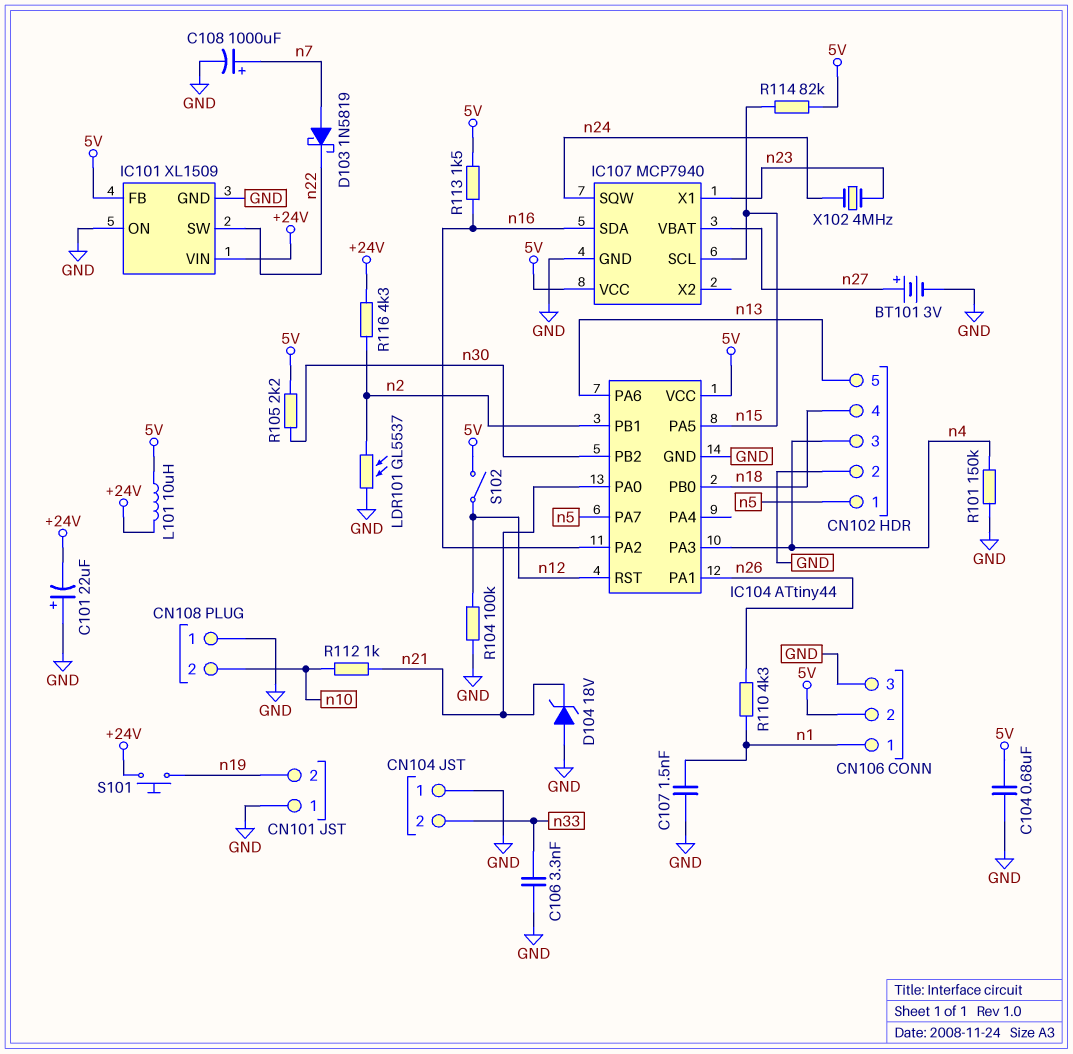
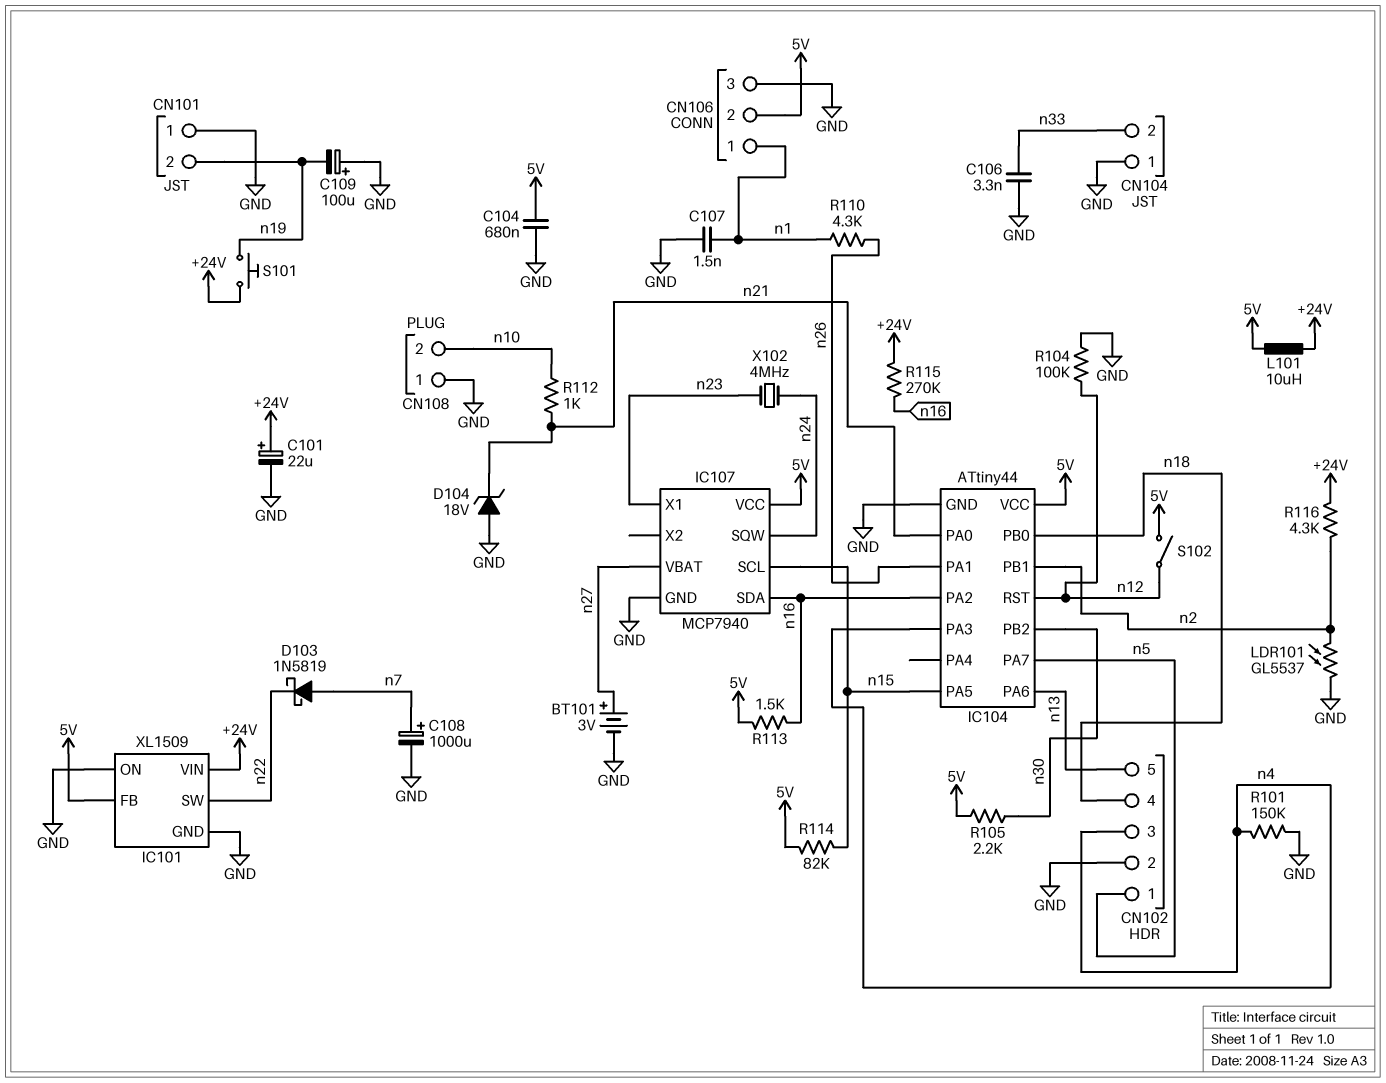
C101: 22uF (plus GND, minus +24V) -> 22uF (plus +24V, minus GND)
C109: none -> 100uF (plus GND, minus n19)
R115: none -> 270k (+24V, n16)

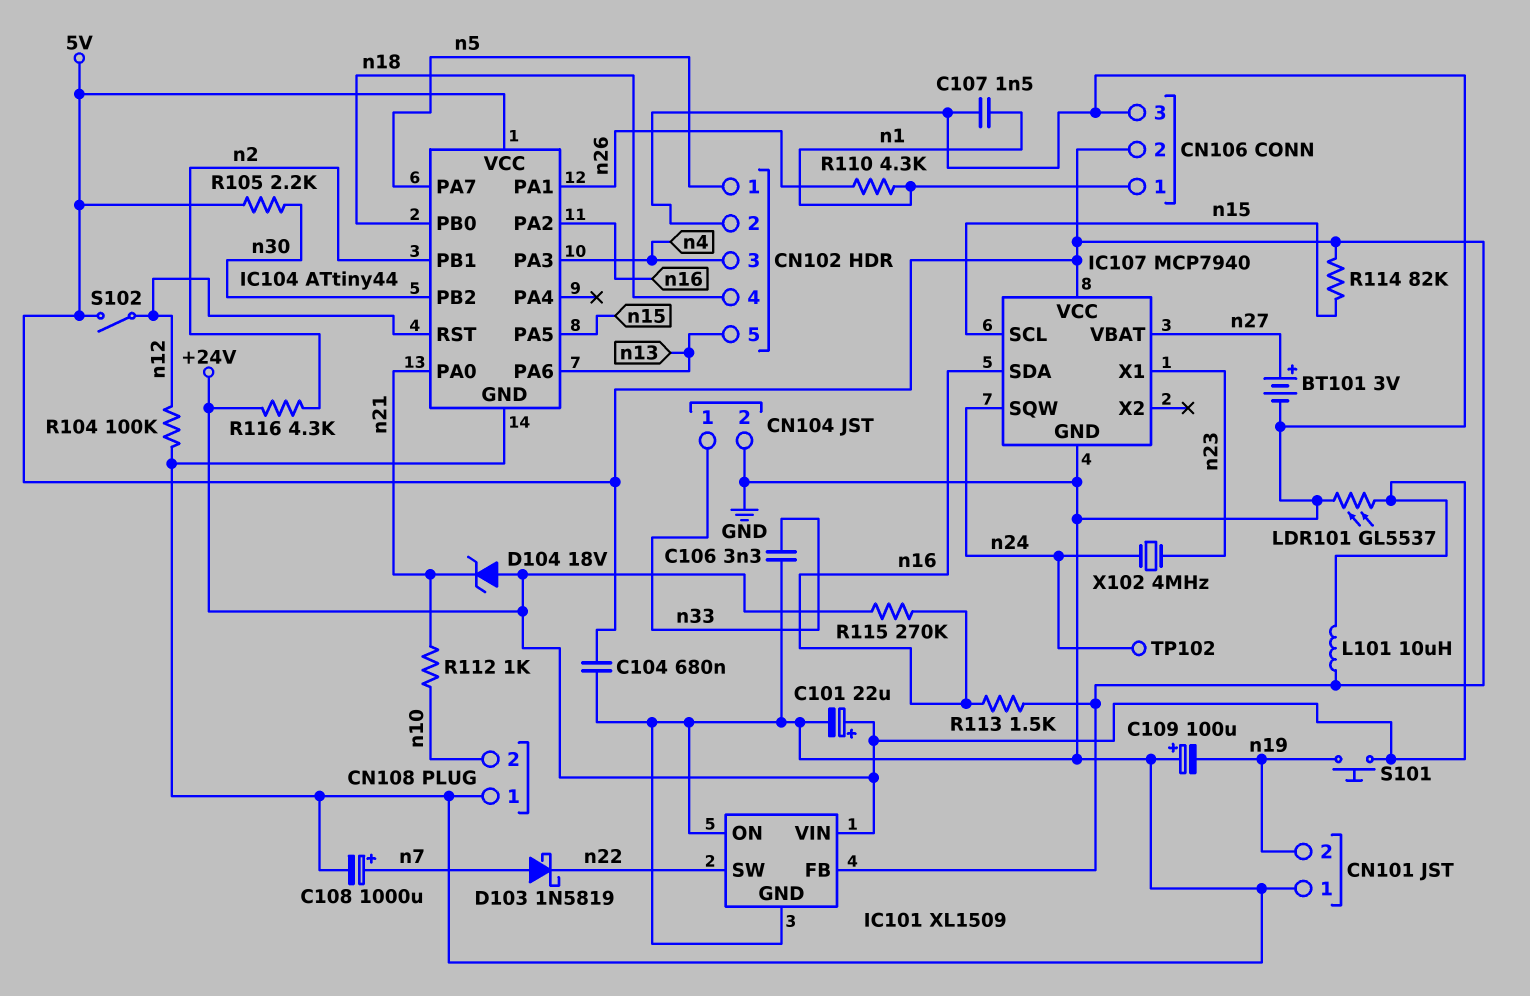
CN104 pin 1: GND -> n33
CN104 pin 2: n33 -> GND
D104: zener 18V (A GND, K n21) -> zener 18V (A +24V, K n21)
LDR101: GL5537 (GND, n2) -> GL5537 (+24V, GND)
R101: 150k (GND, n4) -> none
TP102: none -> test point (n24)

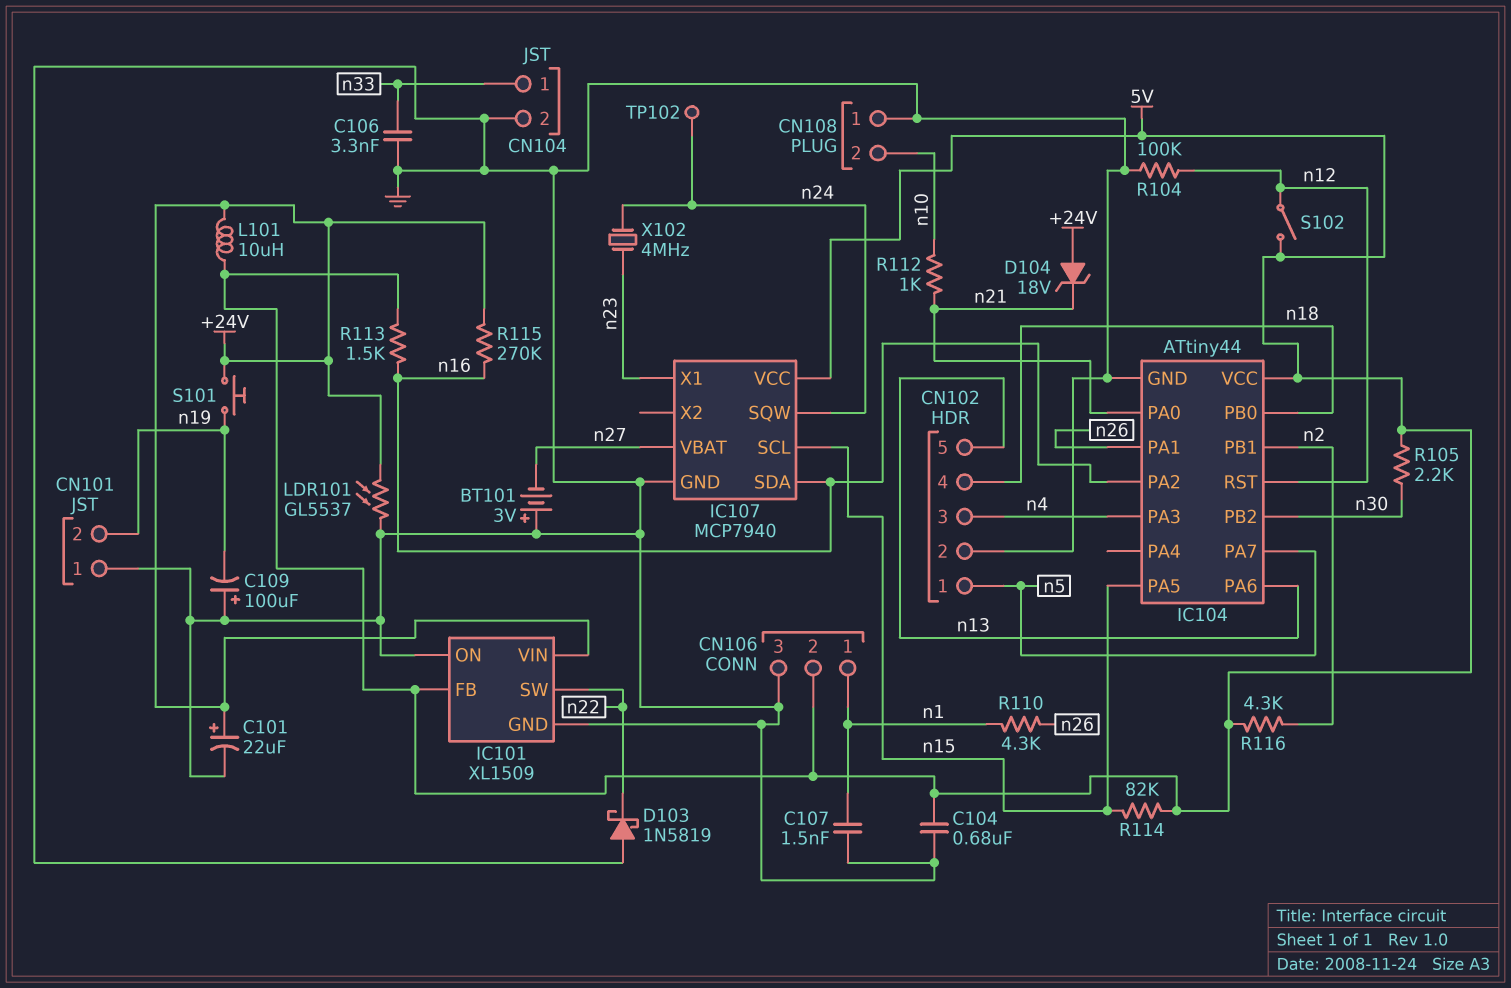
BT101: 3V (plus n27, minus GND) -> 3V (plus GND, minus n27)
C108: 1000uF (plus n7, minus GND) -> none
D103: schottky 1N5819 (A n7, K n22) -> schottky 1N5819 (A GND, K n22)
R116: 4.3k (+24V, n2) -> 4.3k (5V, n2)

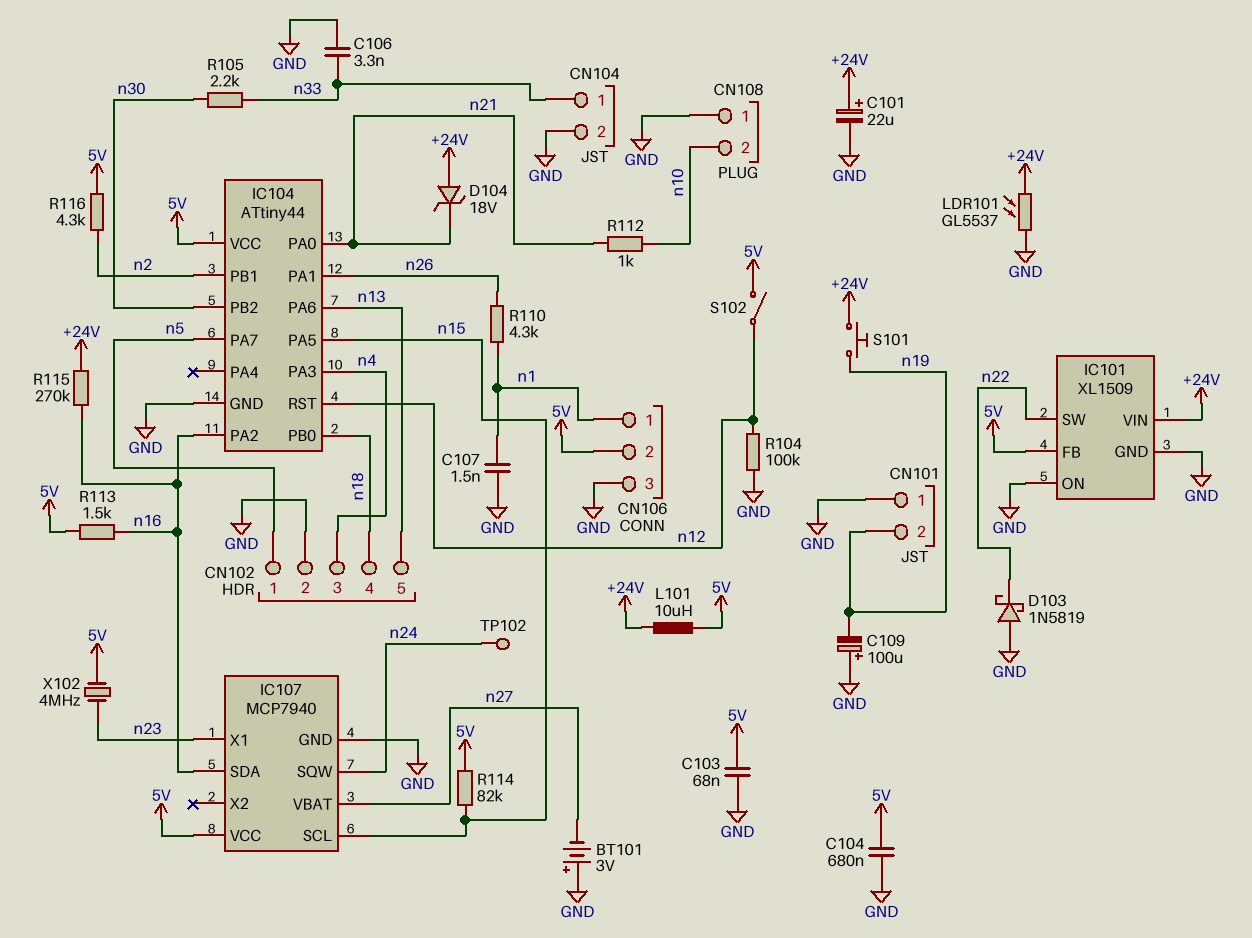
C103: none -> 68nF (5V, GND)
R105: 2.2k (5V, n30) -> 2.2k (n30, n33)
X102: 4MHz (n23, n24) -> 4MHz (5V, n23)

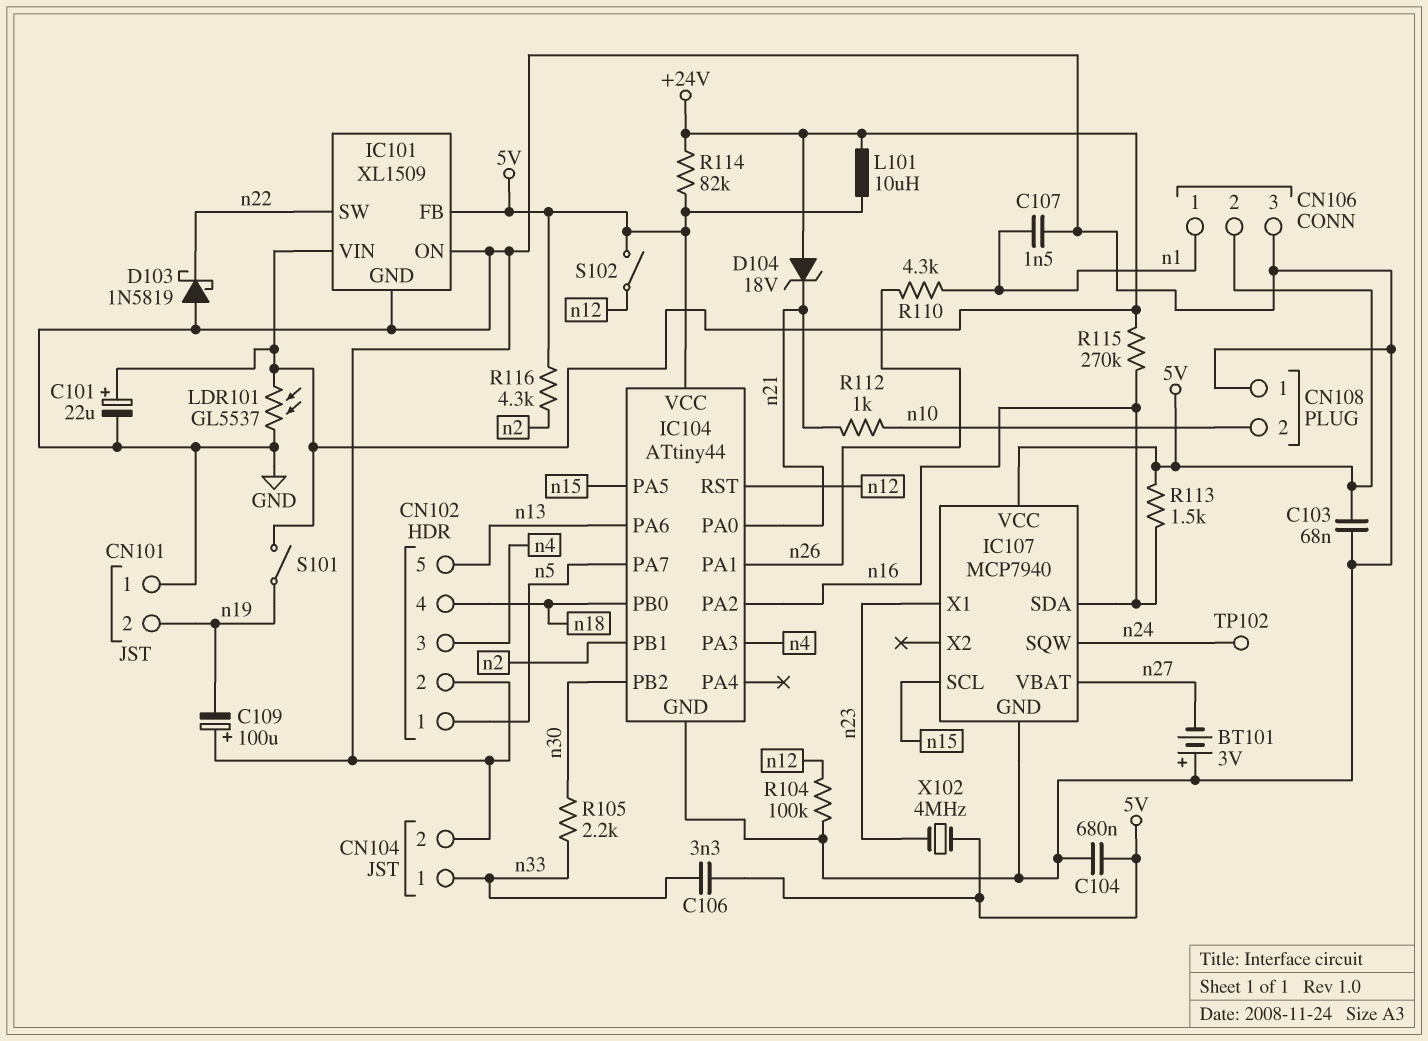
C106: 3.3nF (GND, n33) -> 3.3nF (5V, n33)
R114: 82k (5V, n15) -> 82k (+24V, 5V)
S101: button (+24V, n19) -> switch (+24V, n19)

